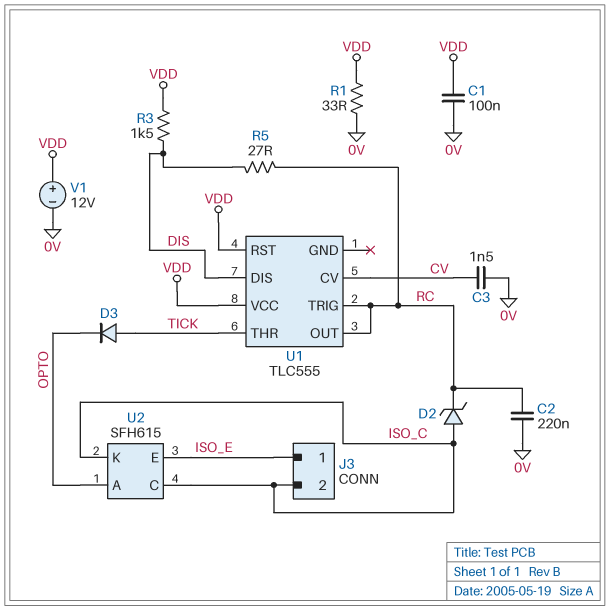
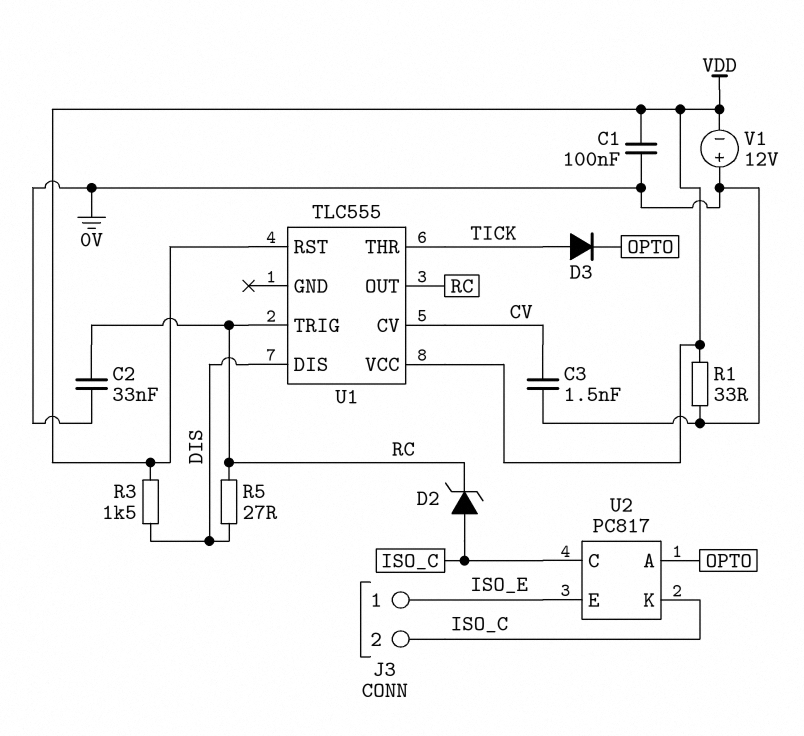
C2: 220nF (0V, RC) -> 33nF (0V, RC)
U2: SFH615 -> PC817
V1: 12V (plus VDD, minus 0V) -> 12V (plus 0V, minus VDD)

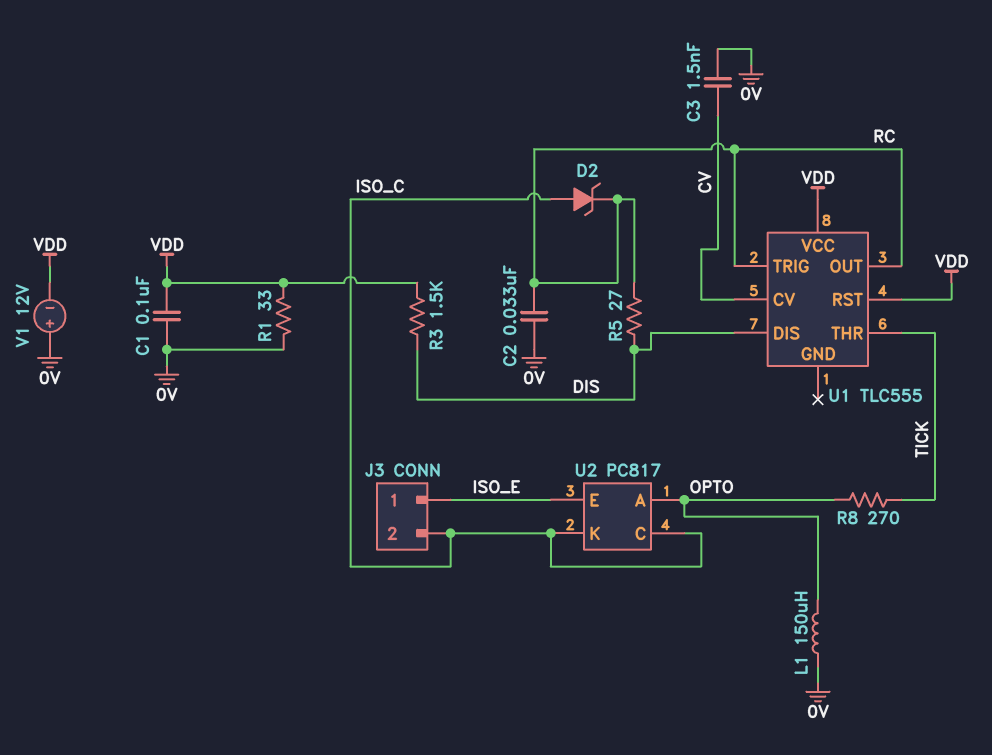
D3: diode (A TICK, K OPTO) -> none
L1: none -> 150uH (0V, OPTO)
R8: none -> 270 (OPTO, TICK)

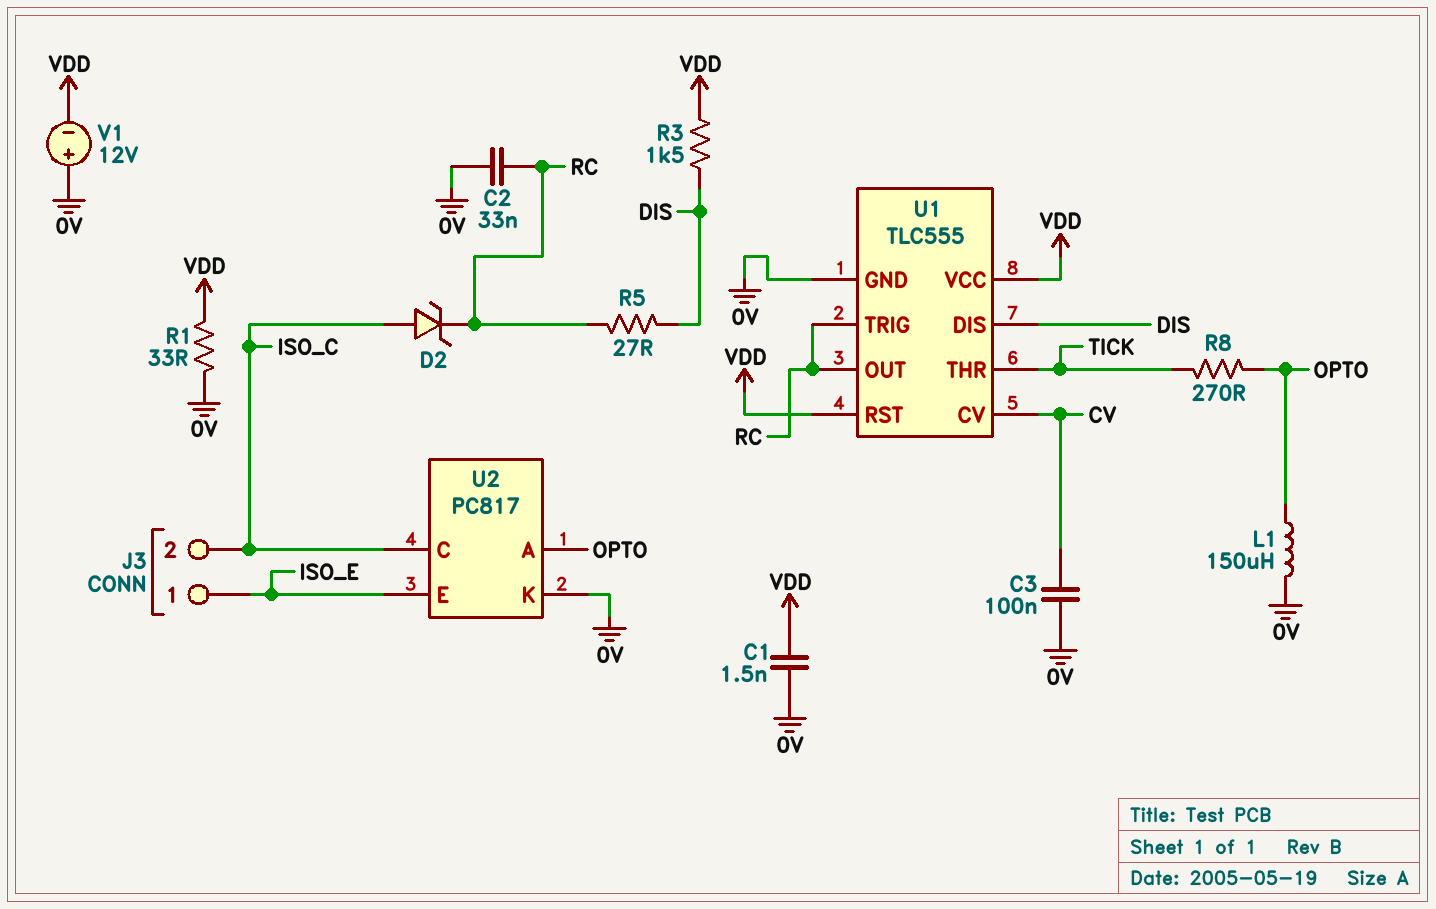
C1: 100nF (0V, VDD) -> 1.5nF (0V, VDD)
C3: 1.5nF (0V, CV) -> 100nF (0V, CV)
U1 pin GND: none -> 0V
U2 pin K: ISO_C -> 0V

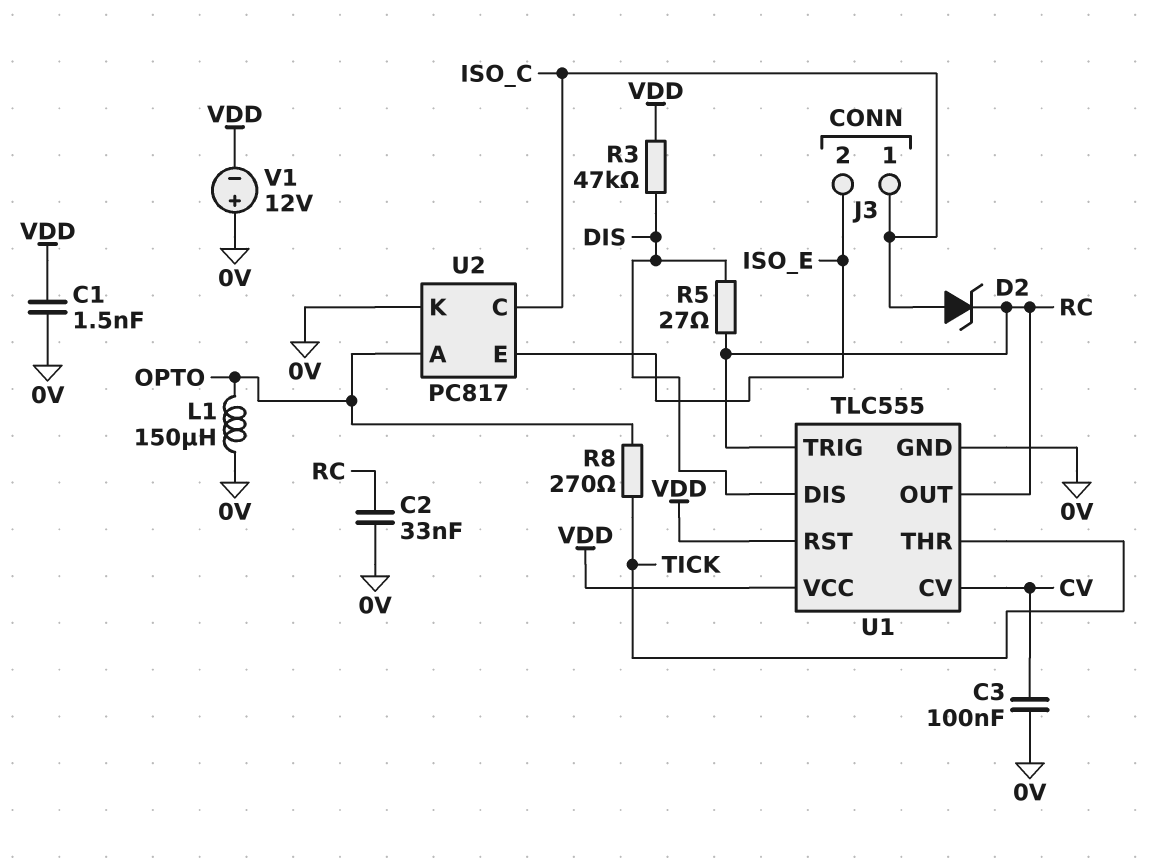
J3 pin 1: ISO_E -> ISO_C
J3 pin 2: ISO_C -> ISO_E
R1: 33 (0V, VDD) -> none
R3: 1.5k (DIS, VDD) -> 47k (DIS, VDD)

